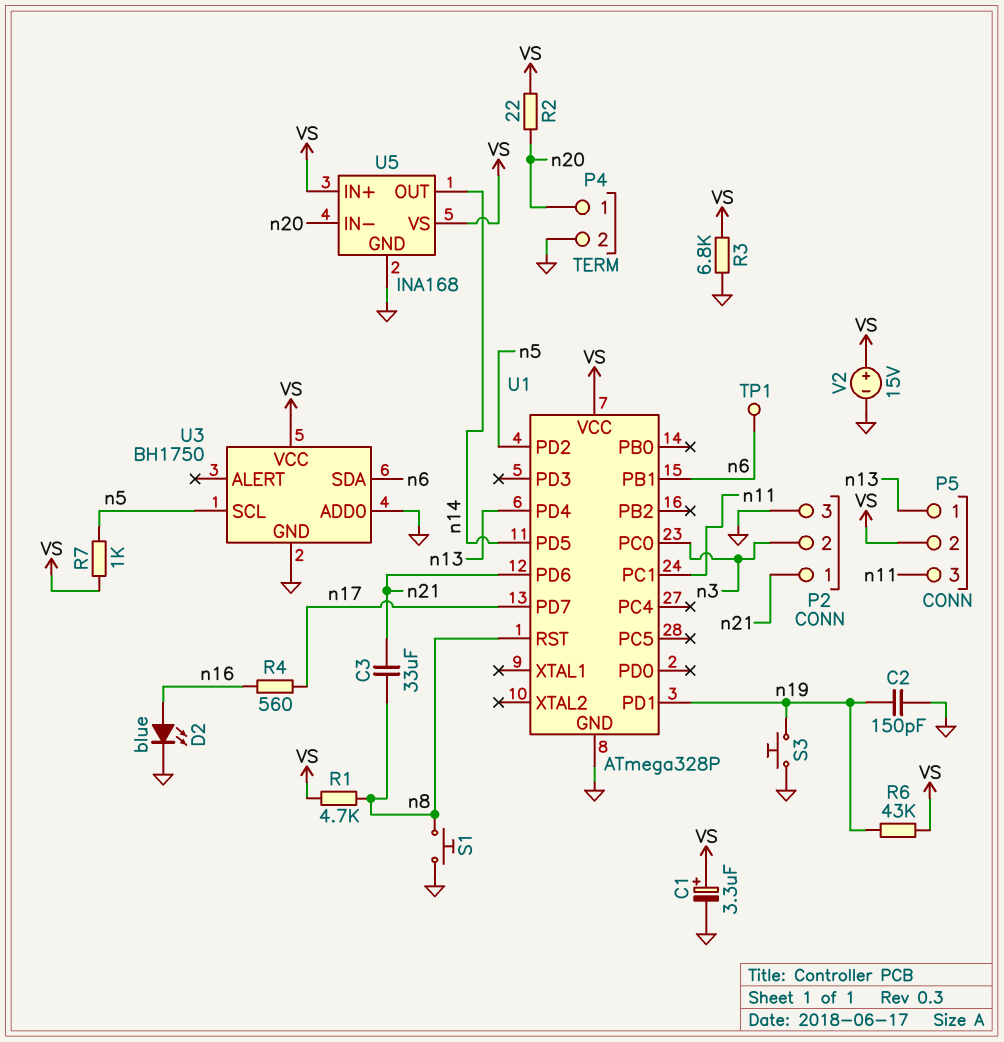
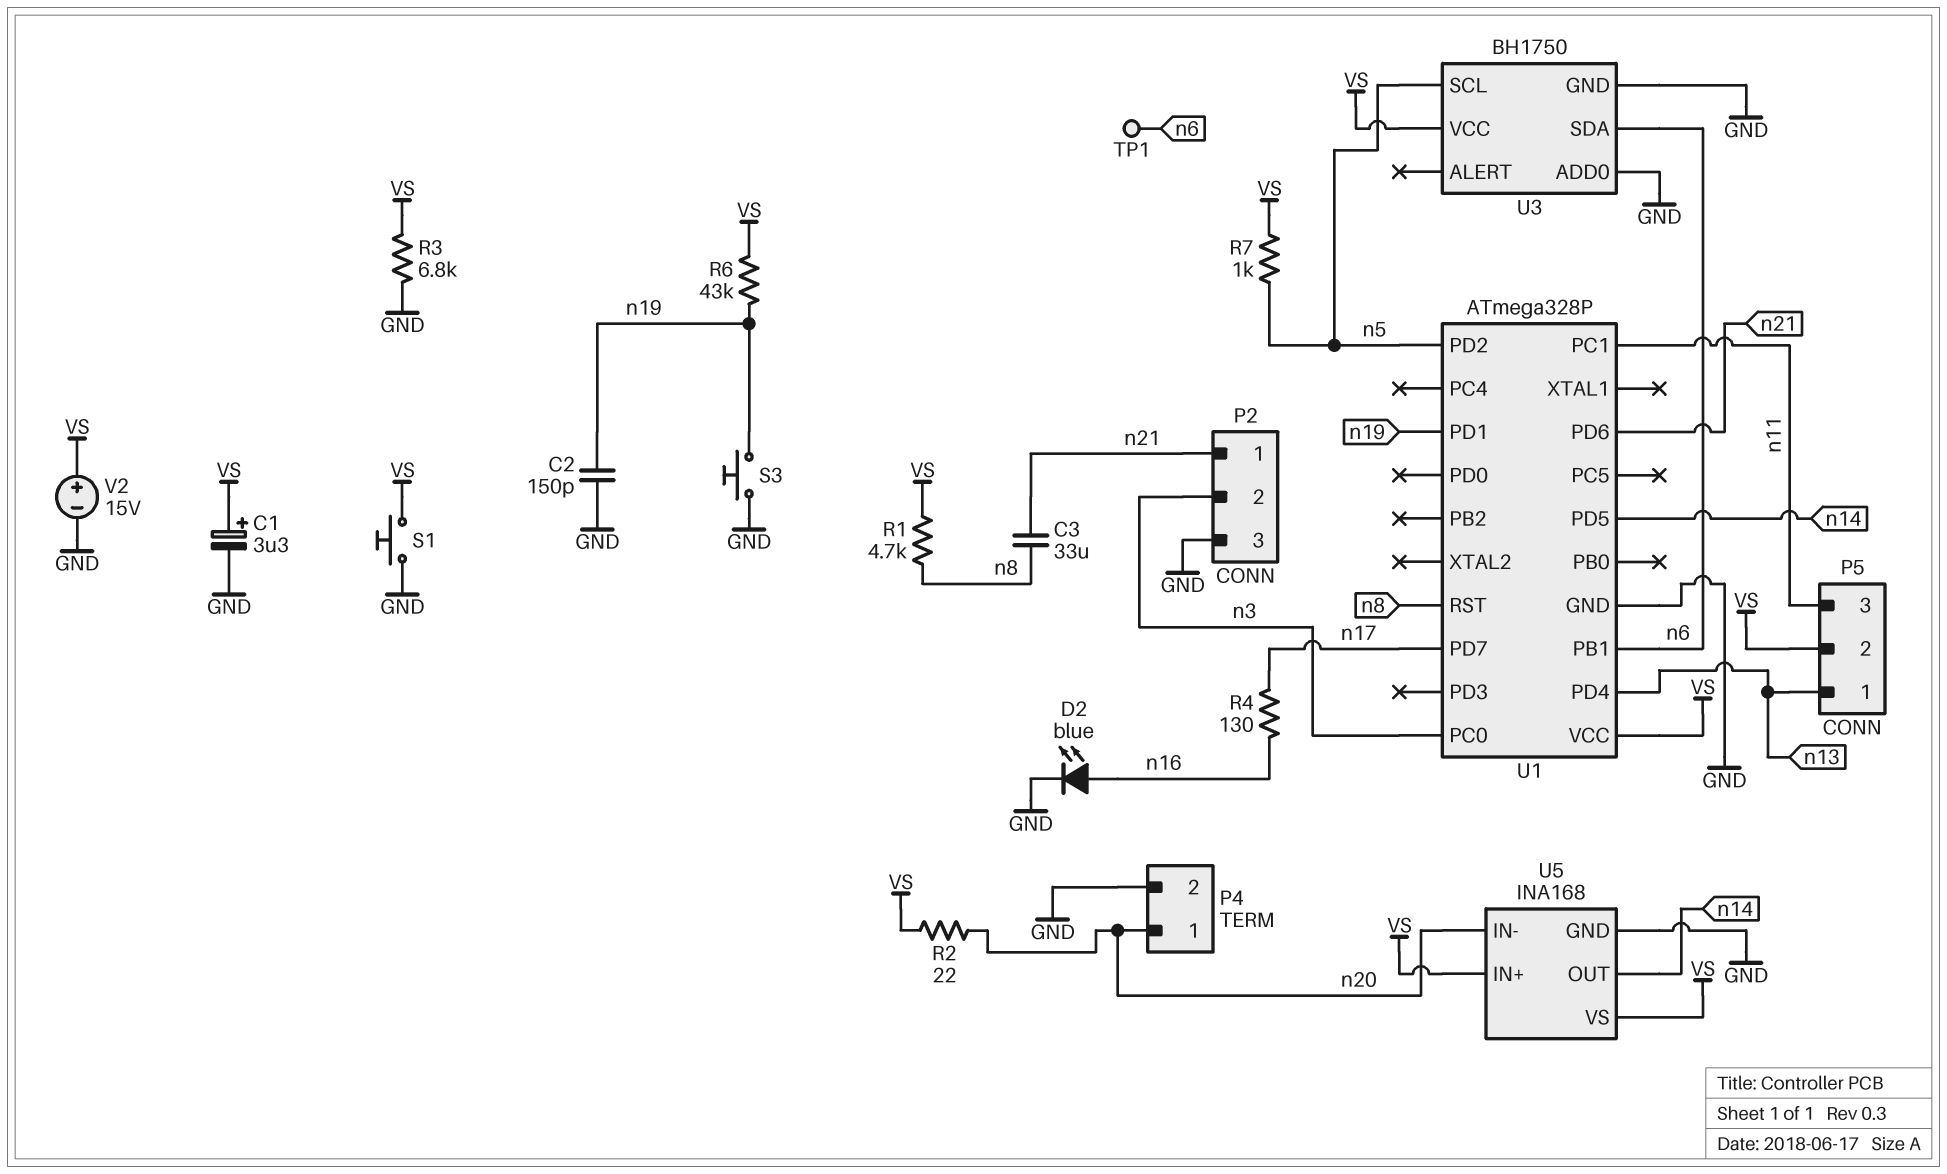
R4: 560 (n16, n17) -> 130 (n16, n17)
S1: button (GND, n8) -> button (GND, VS)

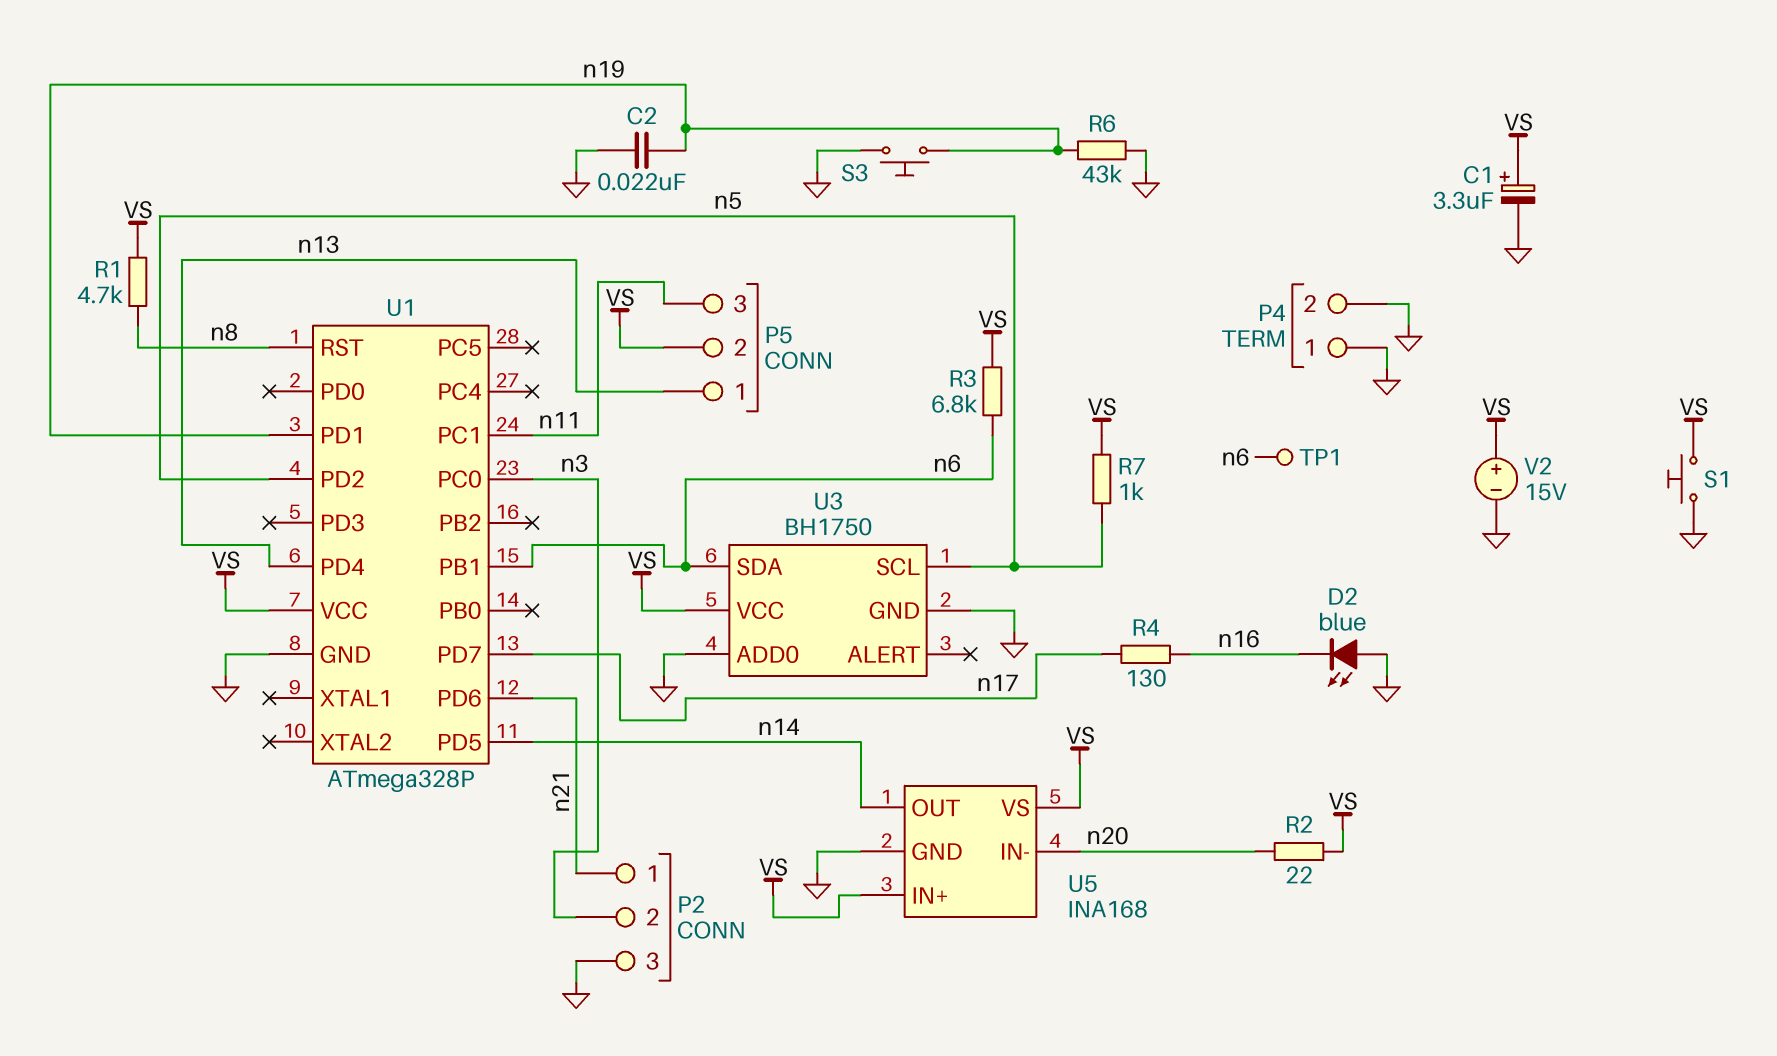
C2: 150pF (GND, n19) -> 22nF (GND, n19)
C3: 33uF (n8, n21) -> none
D2: LED blue (A n16, K GND) -> LED blue (A GND, K n16)
P4 pin 1: n20 -> GND
R3: 6.8k (GND, VS) -> 6.8k (VS, n6)
R6: 43k (VS, n19) -> 43k (GND, n19)

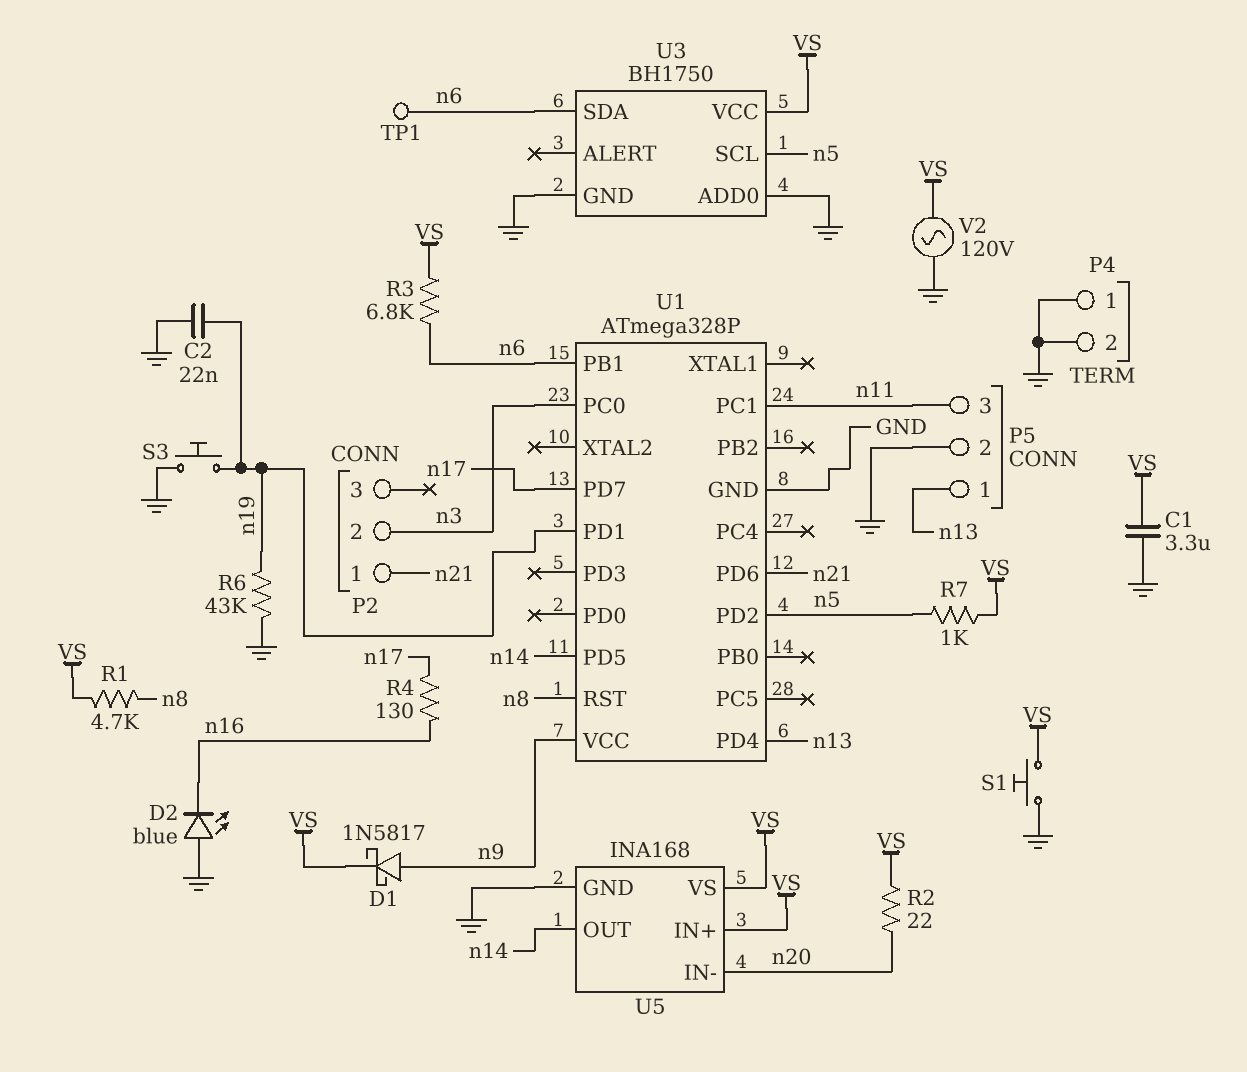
C1: 3.3uF (plus VS, minus GND) -> 3.3uF (GND, VS)
D1: none -> schottky 1N5817 (A n9, K VS)
P2 pin 3: GND -> none
P5 pin 2: VS -> GND
U1 pin VCC: VS -> n9
V2: 15V (plus VS, minus GND) -> AC 120V (GND, VS)

